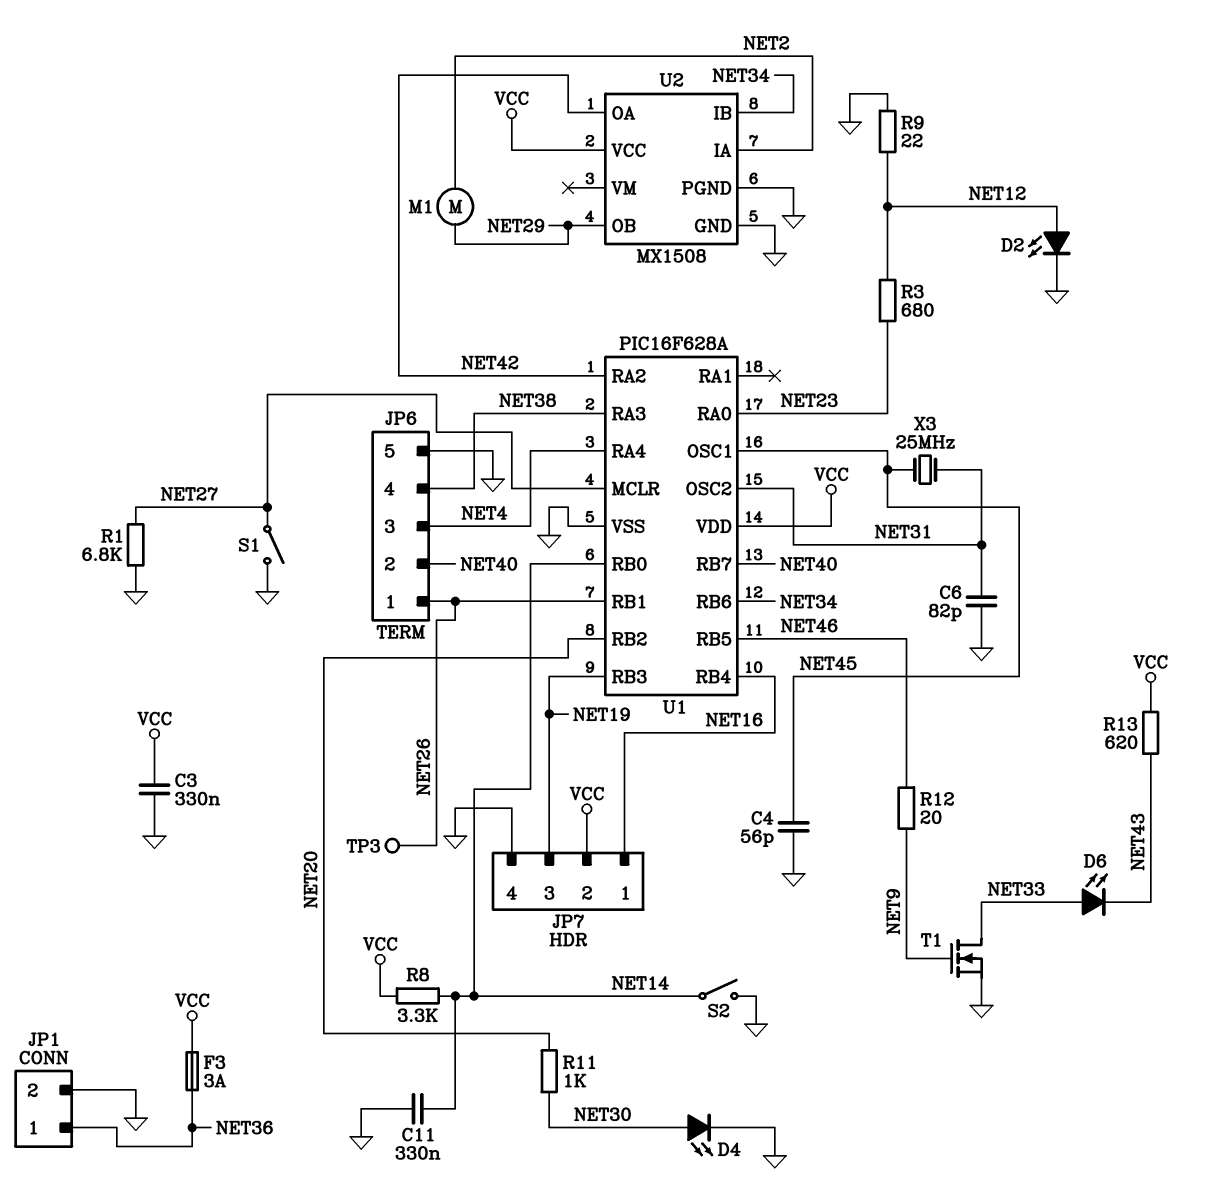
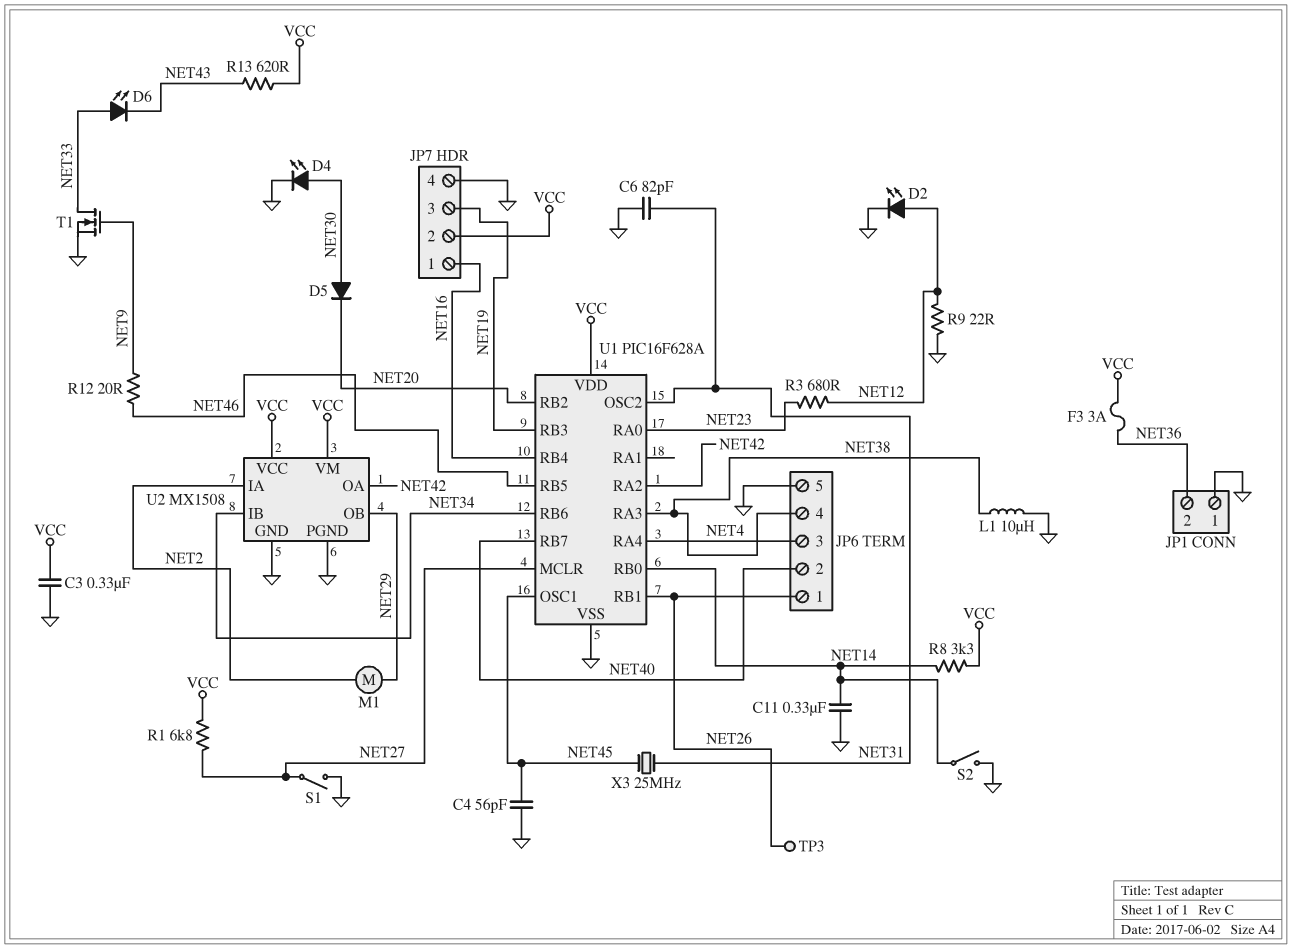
D5: none -> diode (A NET30, K NET20)
JP1 pin 1: NET36 -> GND
JP1 pin 2: GND -> NET36
L1: none -> 10uH (GND, NET38)
R1: 6.8k (GND, NET27) -> 6.8k (NET27, VCC)
R11: 1k (NET20, NET30) -> none
U2 pin VM: none -> VCC

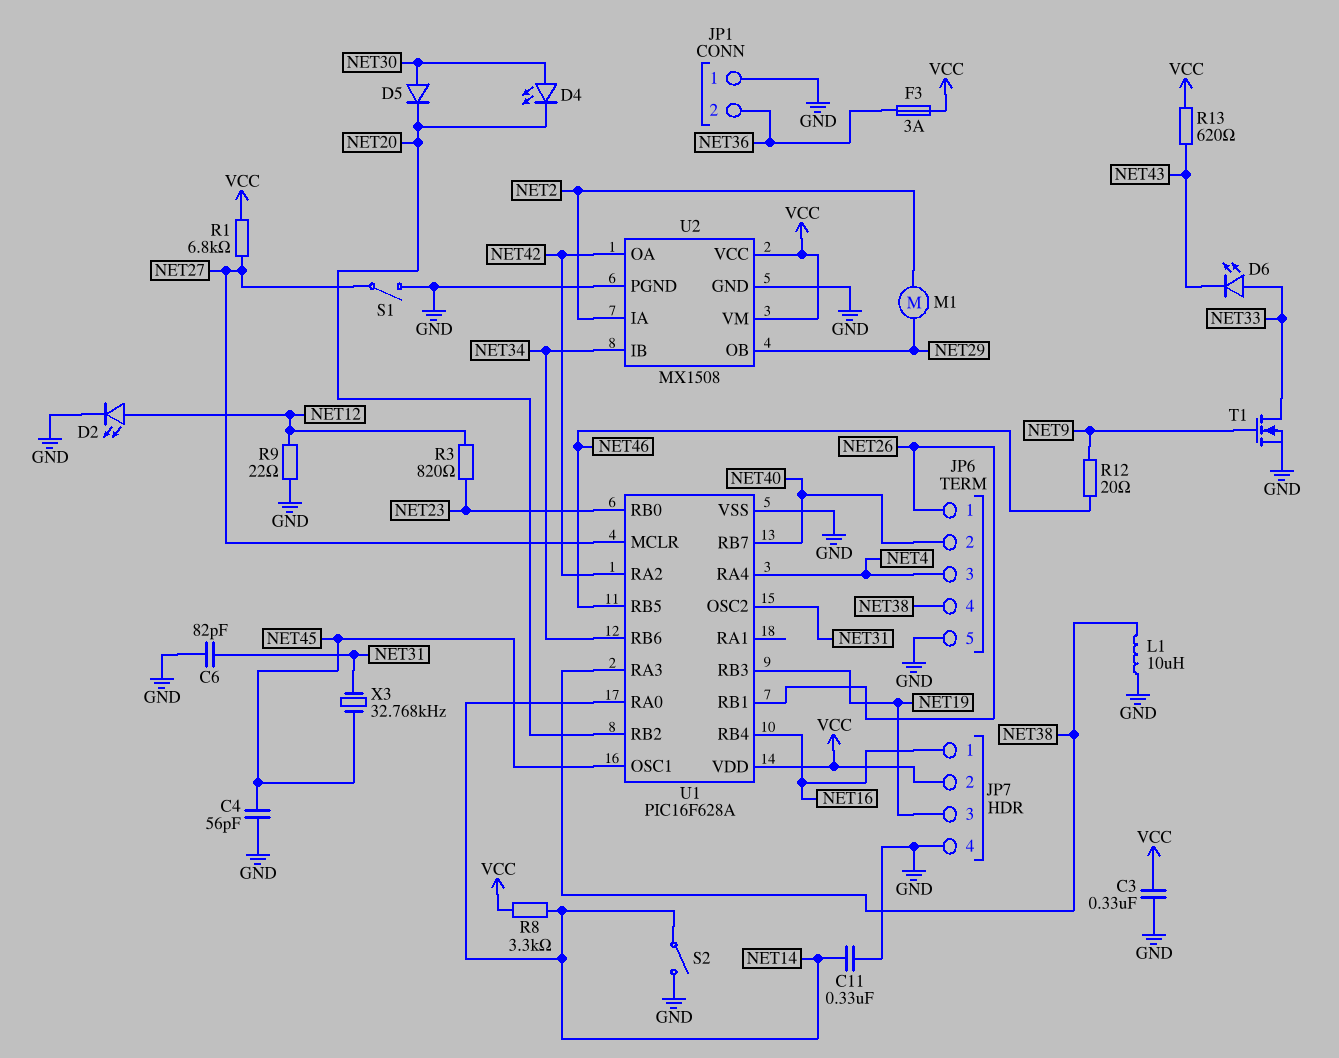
D4: LED (A NET30, K GND) -> LED (A NET30, K NET20)
R3: 680 (NET12, NET23) -> 820 (NET12, NET23)
TP3: test point (NET26) -> none
U1 pin RA0: NET23 -> NET14
U1 pin RB0: NET14 -> NET23
X3: 25MHz (NET31, NET45) -> 32.768kHz (NET31, NET45)

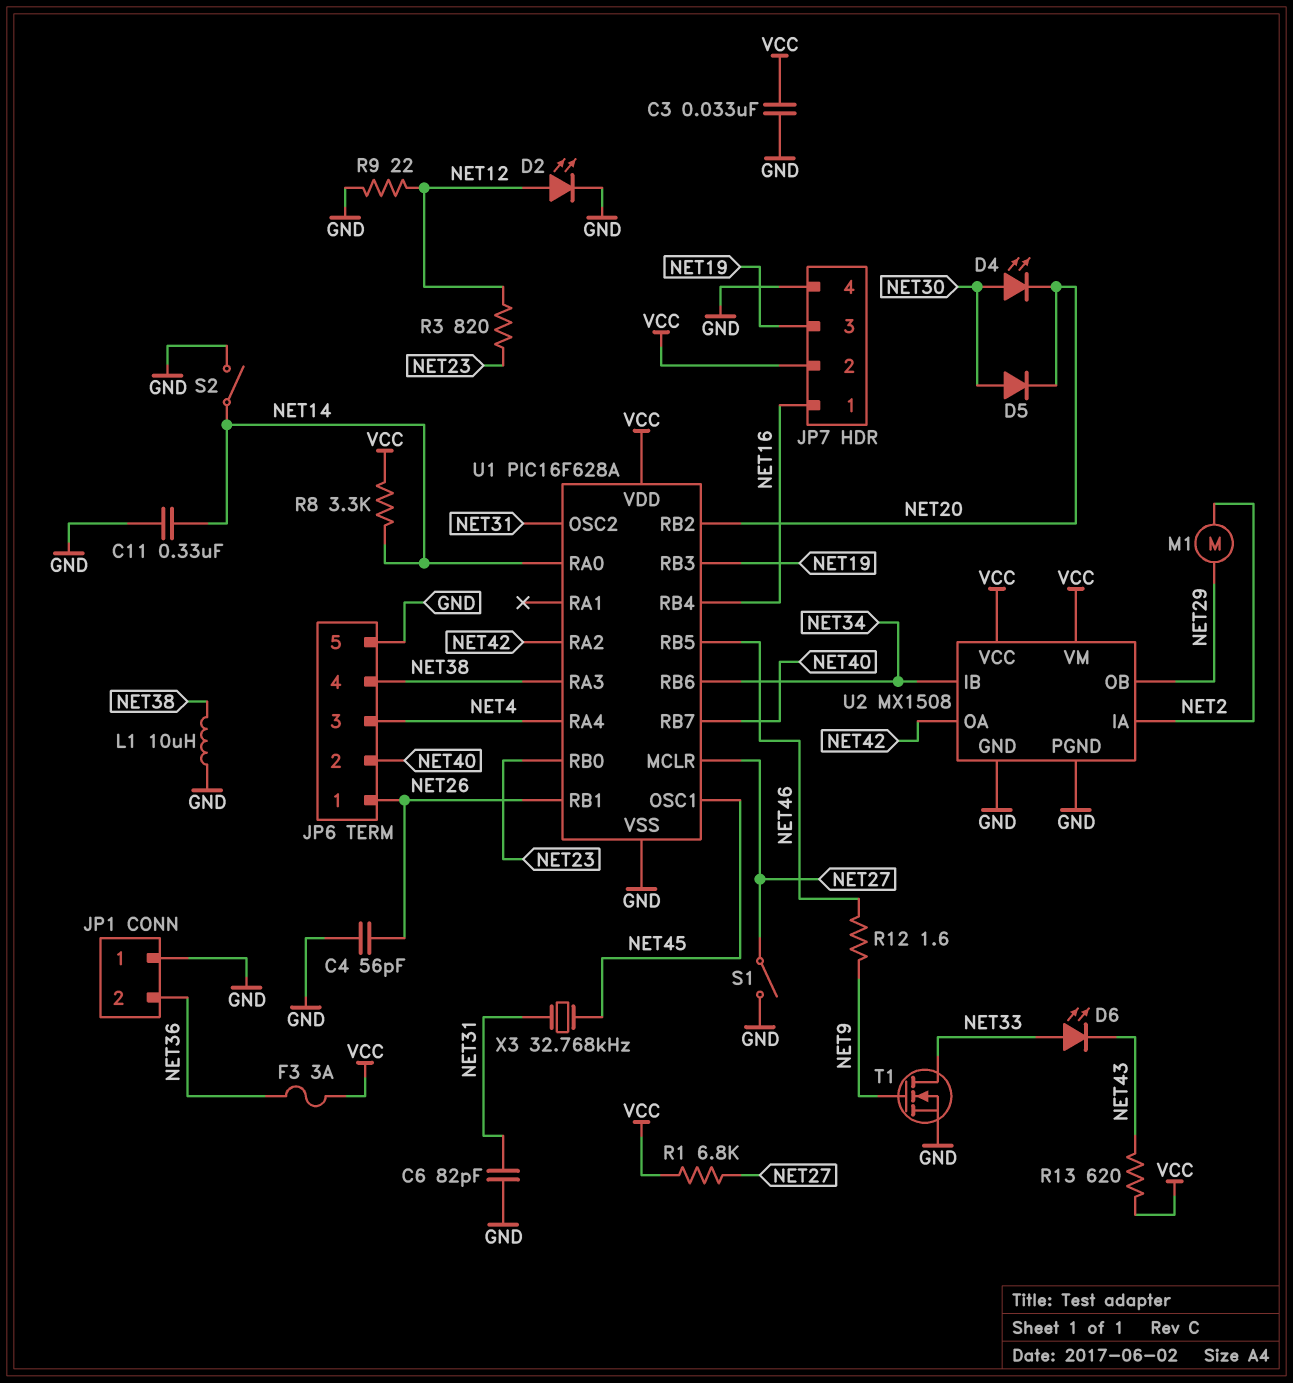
C3: 330nF (GND, VCC) -> 33nF (GND, VCC)
C4: 56pF (GND, NET45) -> 56pF (GND, NET26)
R12: 20 (NET9, NET46) -> 1.6 (NET9, NET46)

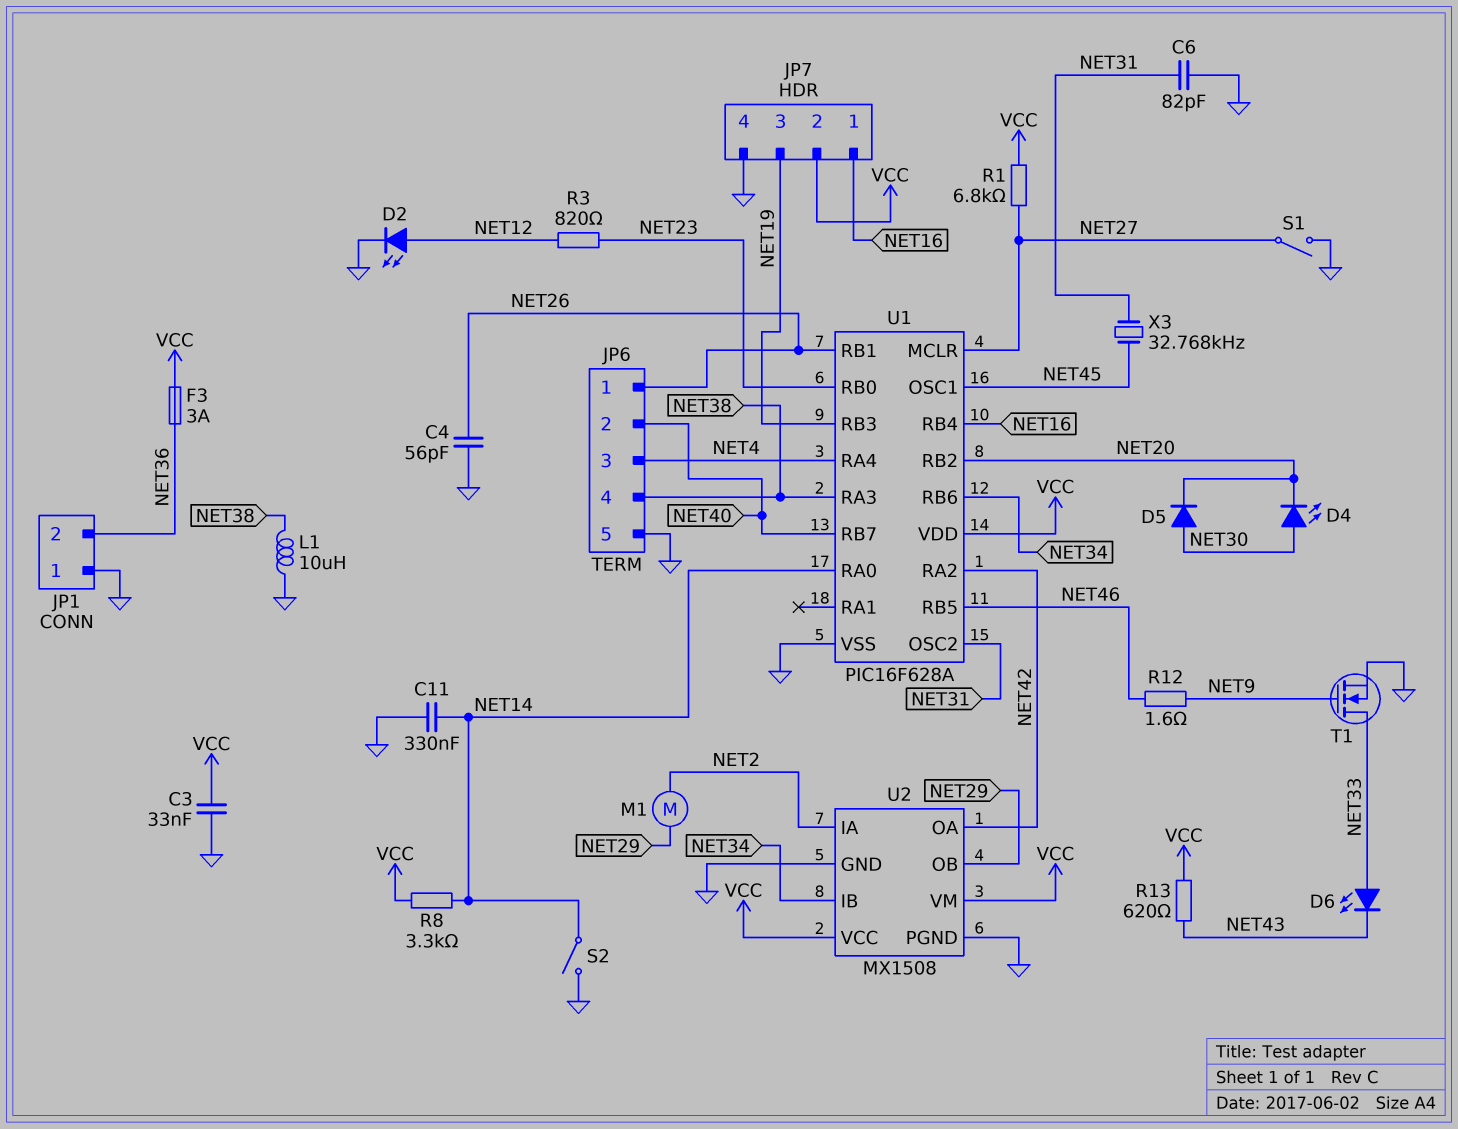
R9: 22 (GND, NET12) -> none

